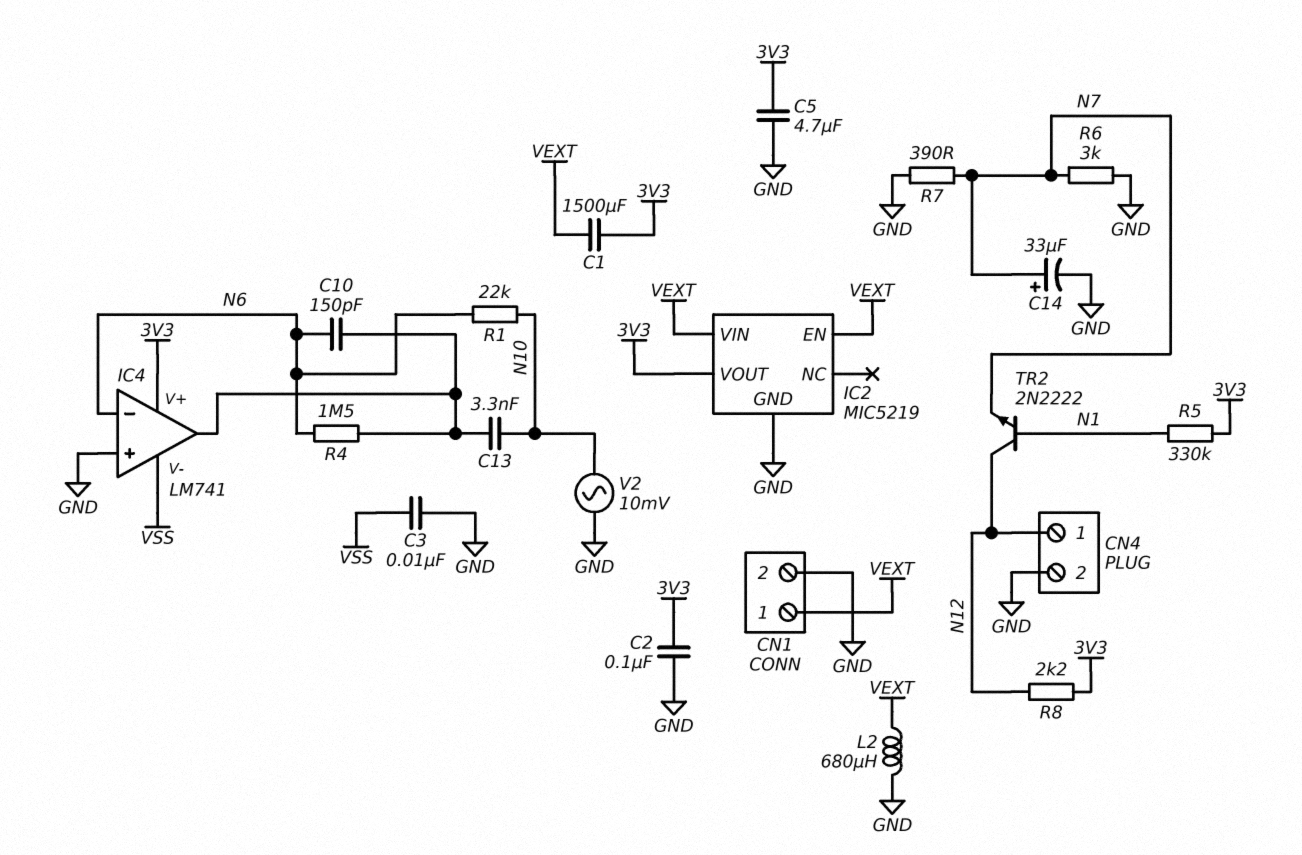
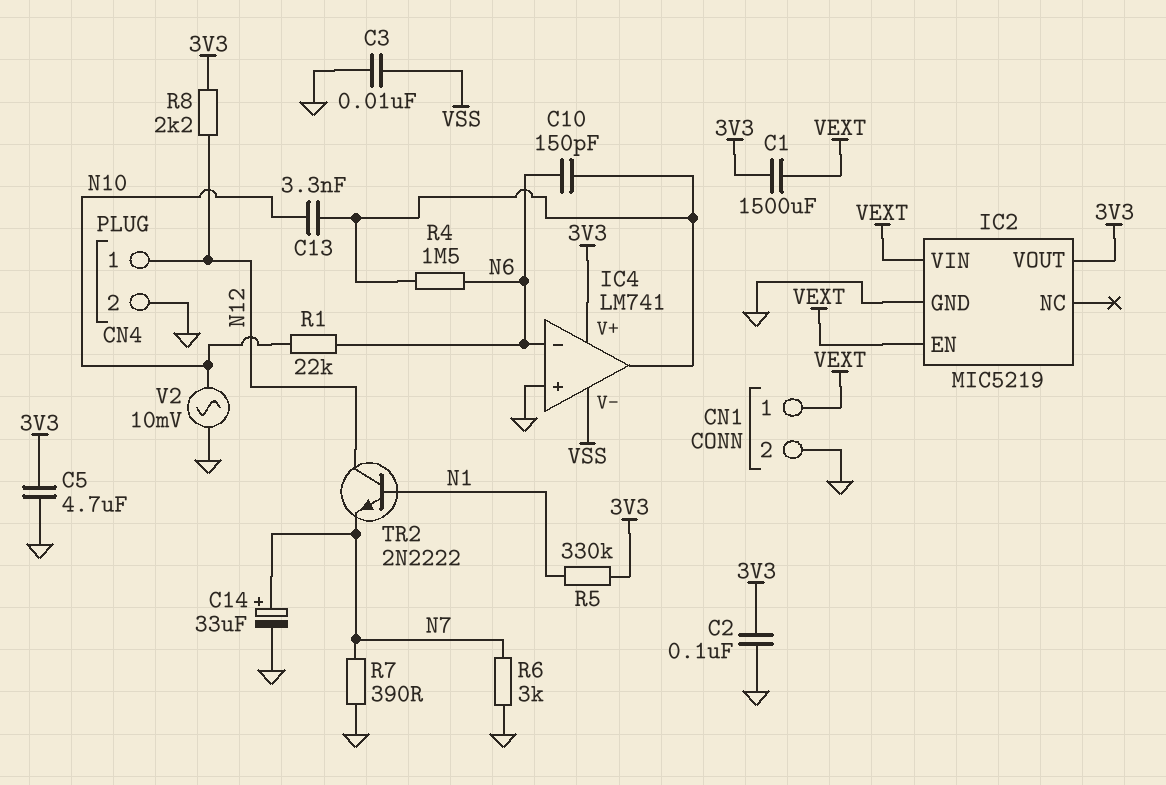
L2: 680uH (GND, VEXT) -> none

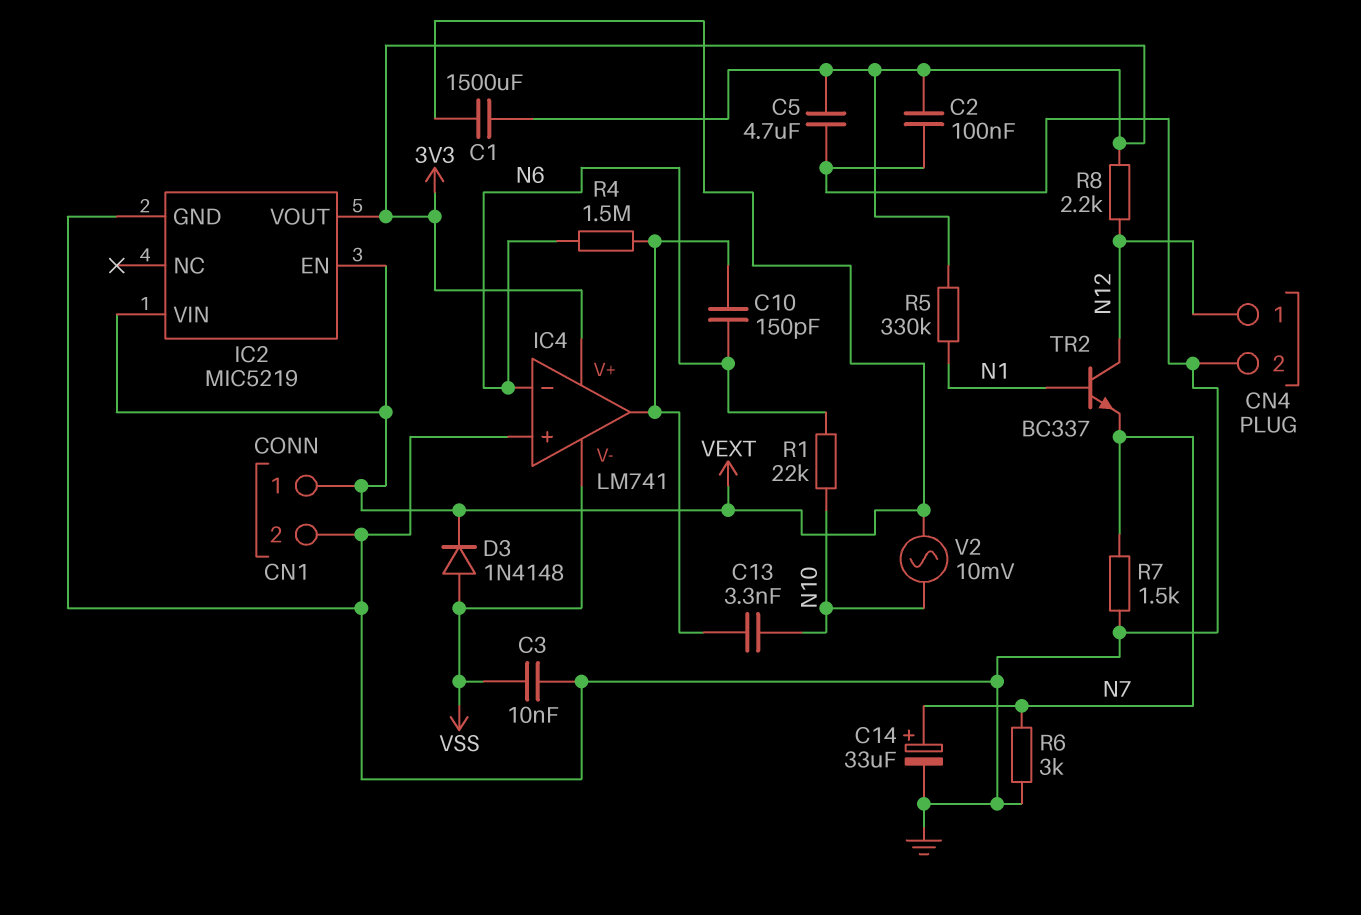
D3: none -> diode 1N4148 (A VSS, K VEXT)
R7: 390 (GND, N7) -> 1.5k (GND, N7)
TR2: NPN 2N2222 (B N1, C N12, E N7) -> NPN BC337 (B N1, C N12, E N7)
V2: AC 10mV (GND, N10) -> AC 10mV (N10, VEXT)

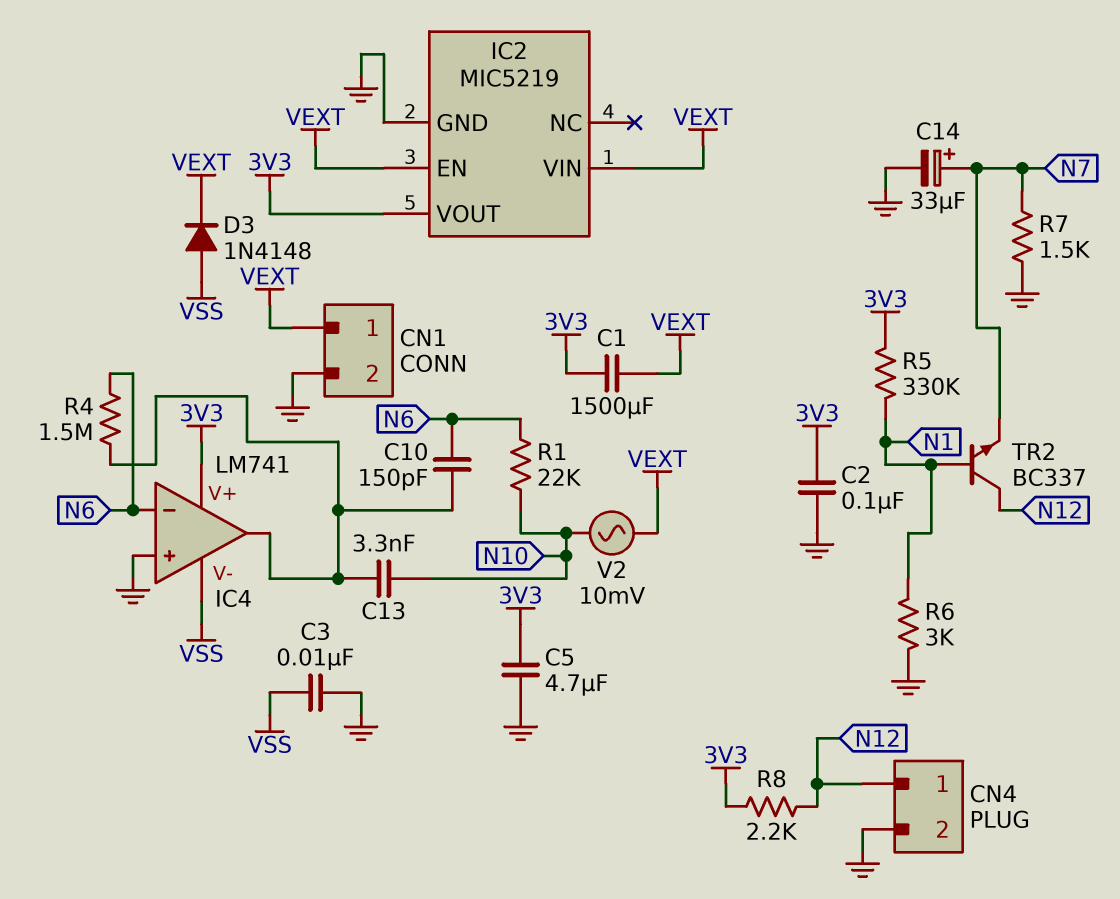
R6: 3k (GND, N7) -> 3k (GND, N1)

